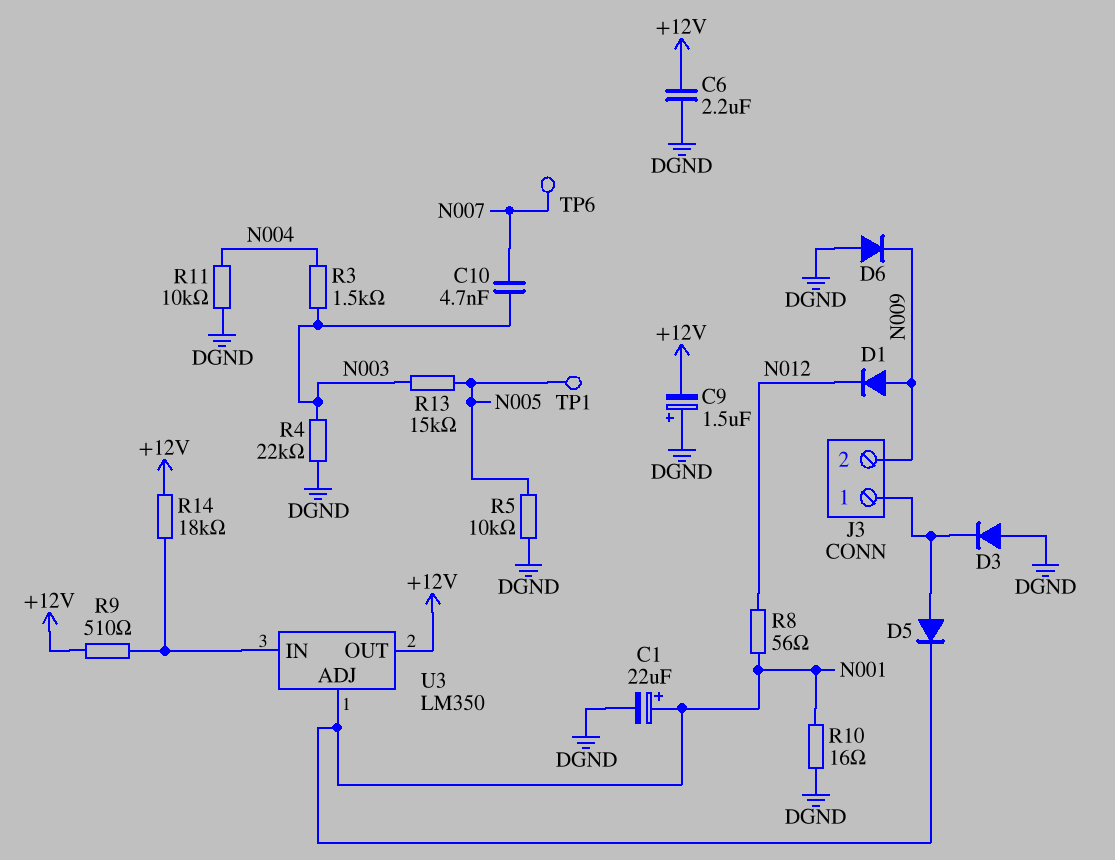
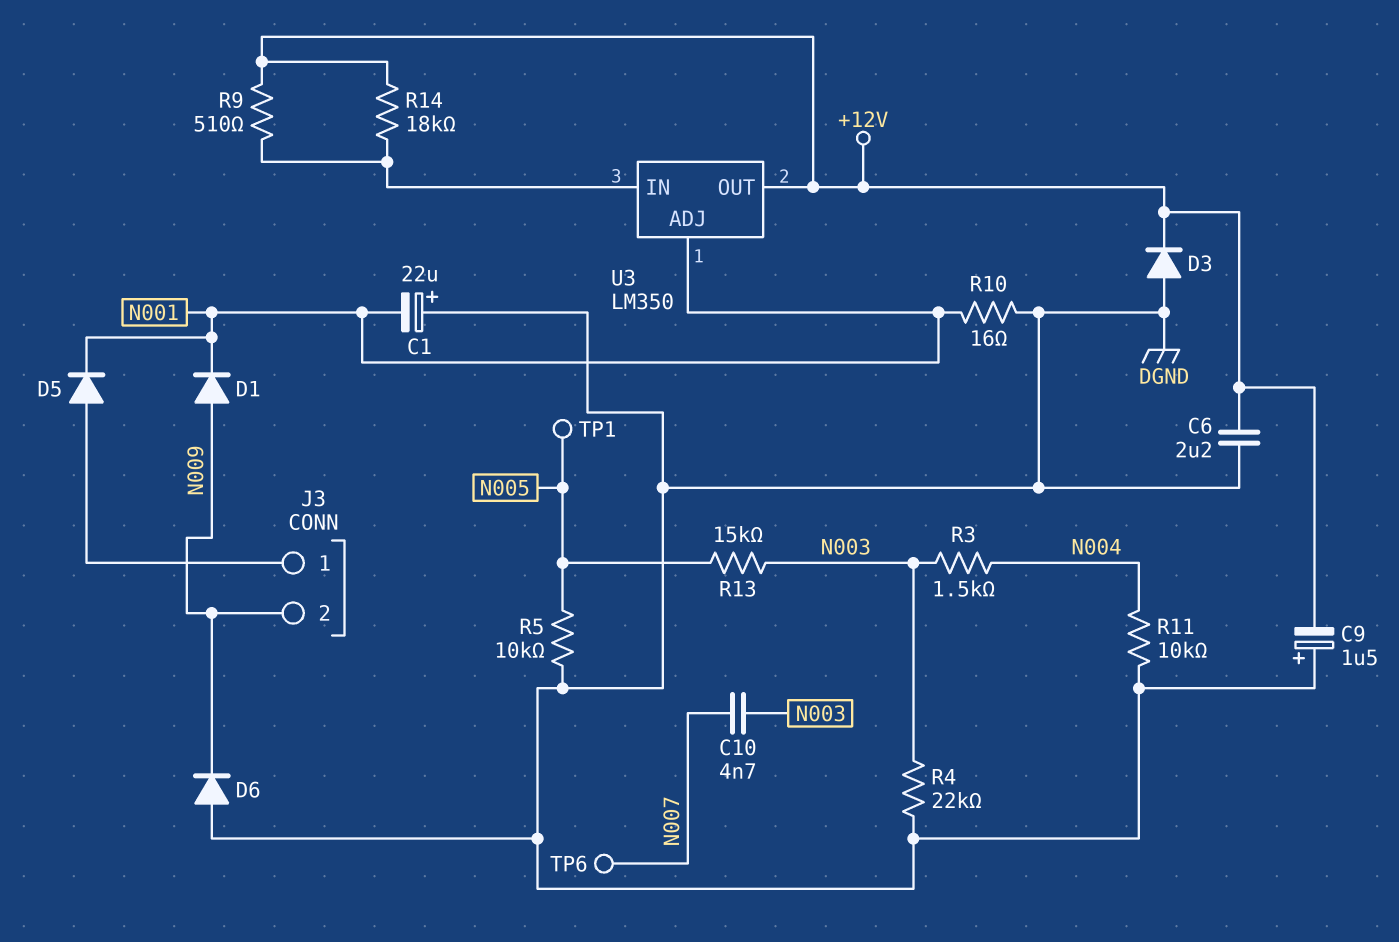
C1: 22uF (plus N001, minus DGND) -> 22uF (plus DGND, minus N001)
D1: diode (A N009, K N012) -> diode (A N009, K N001)
D3: diode (A DGND, K J3/1) -> diode (A DGND, K +12V)
R8: 56 (N001, N012) -> none

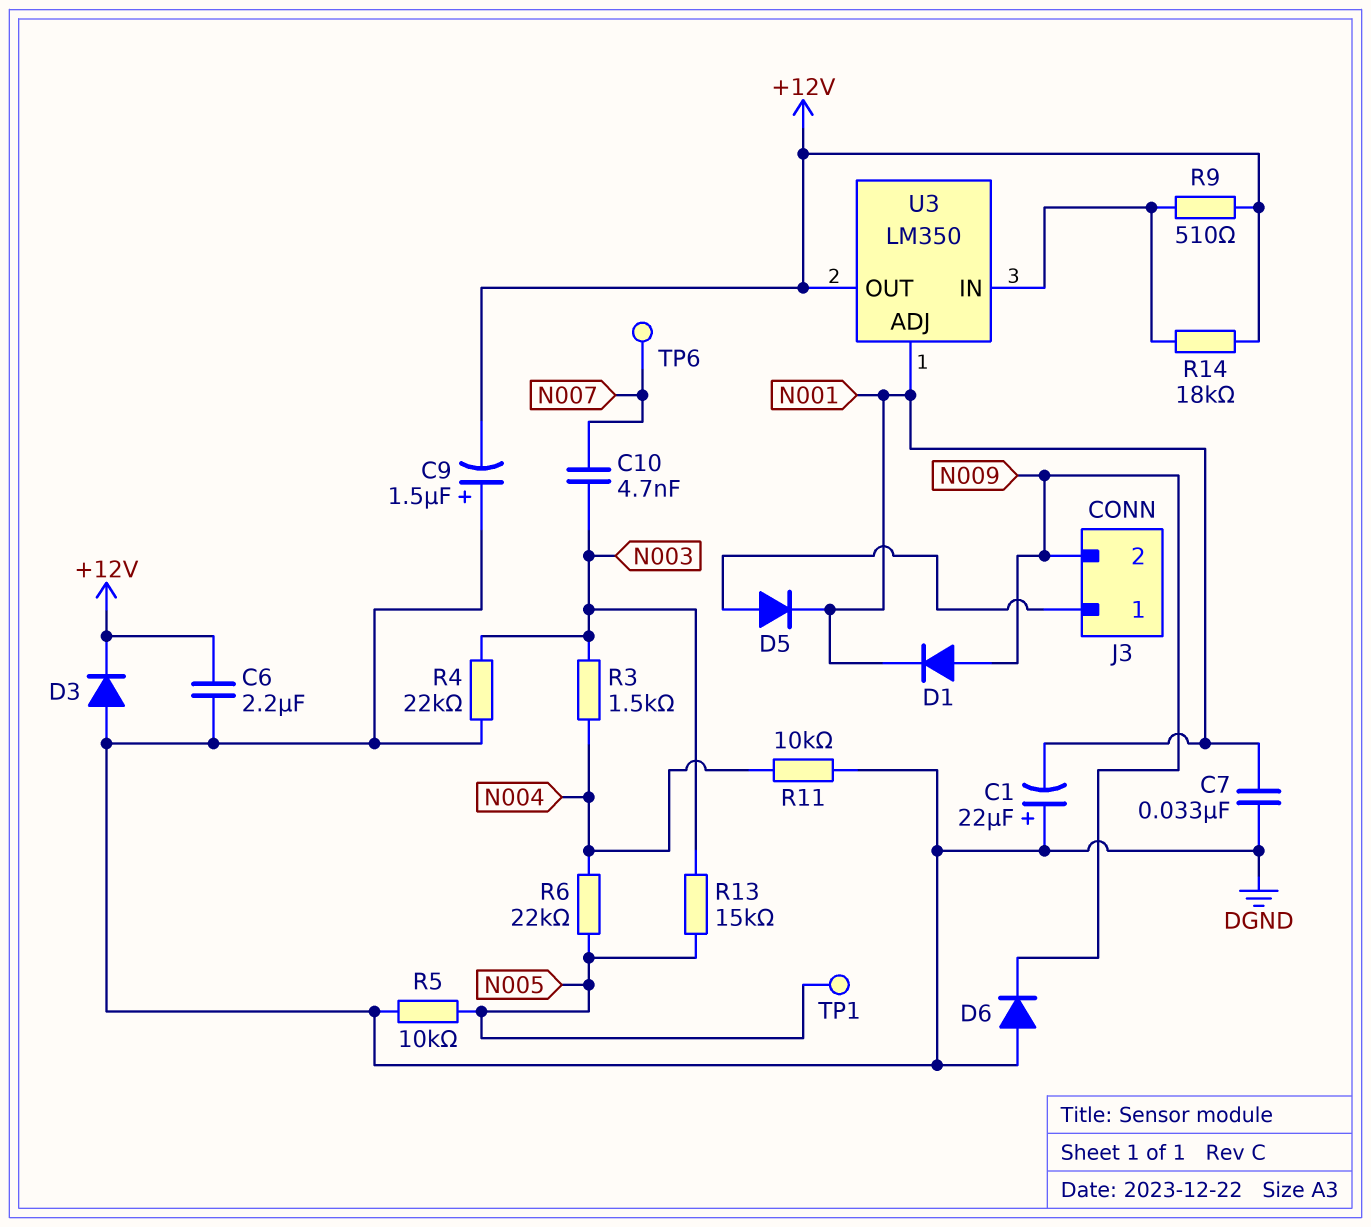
C7: none -> 33nF (DGND, N001)
R6: none -> 22k (N004, N005)
R10: 16 (DGND, N001) -> none

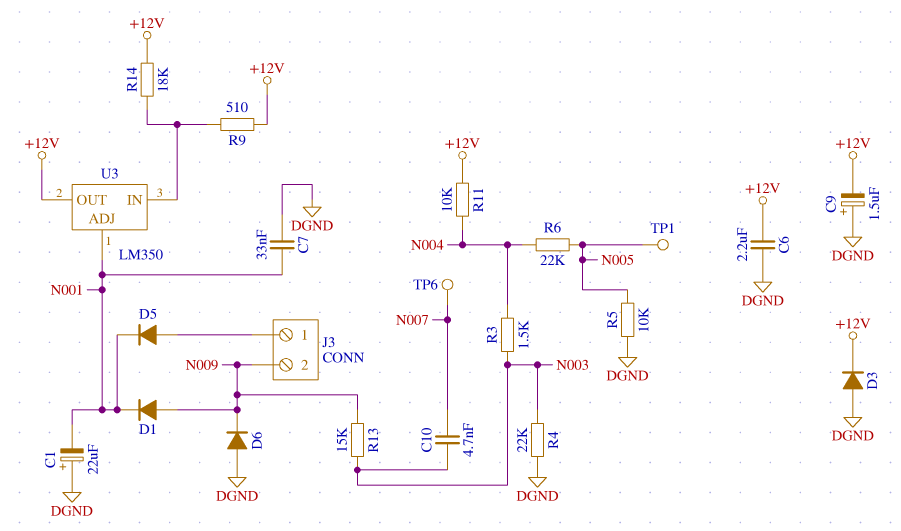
R11: 10k (DGND, N004) -> 10k (+12V, N004)
R13: 15k (N003, N005) -> 15k (N003, N009)

